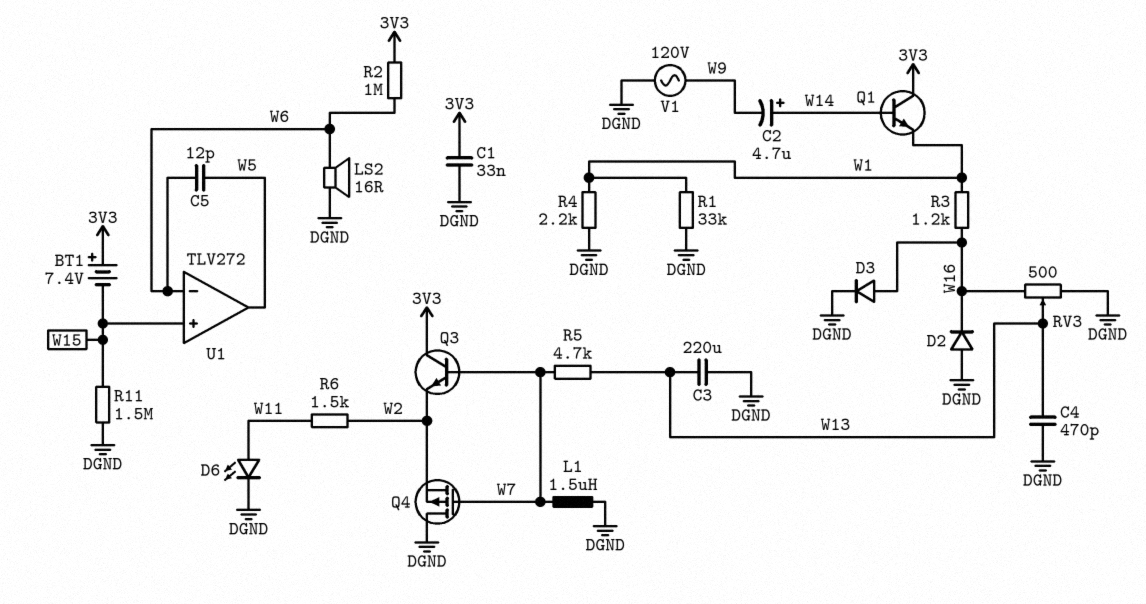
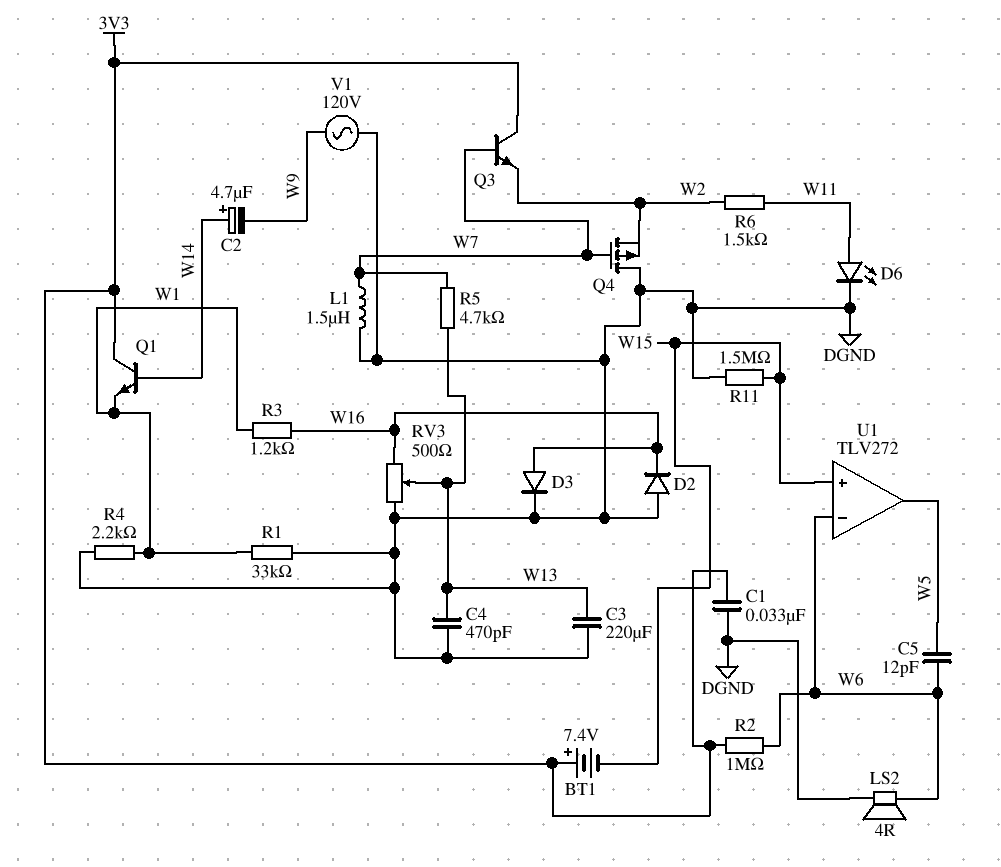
LS2: speaker 16R (DGND, W6) -> speaker 4R (DGND, W6)

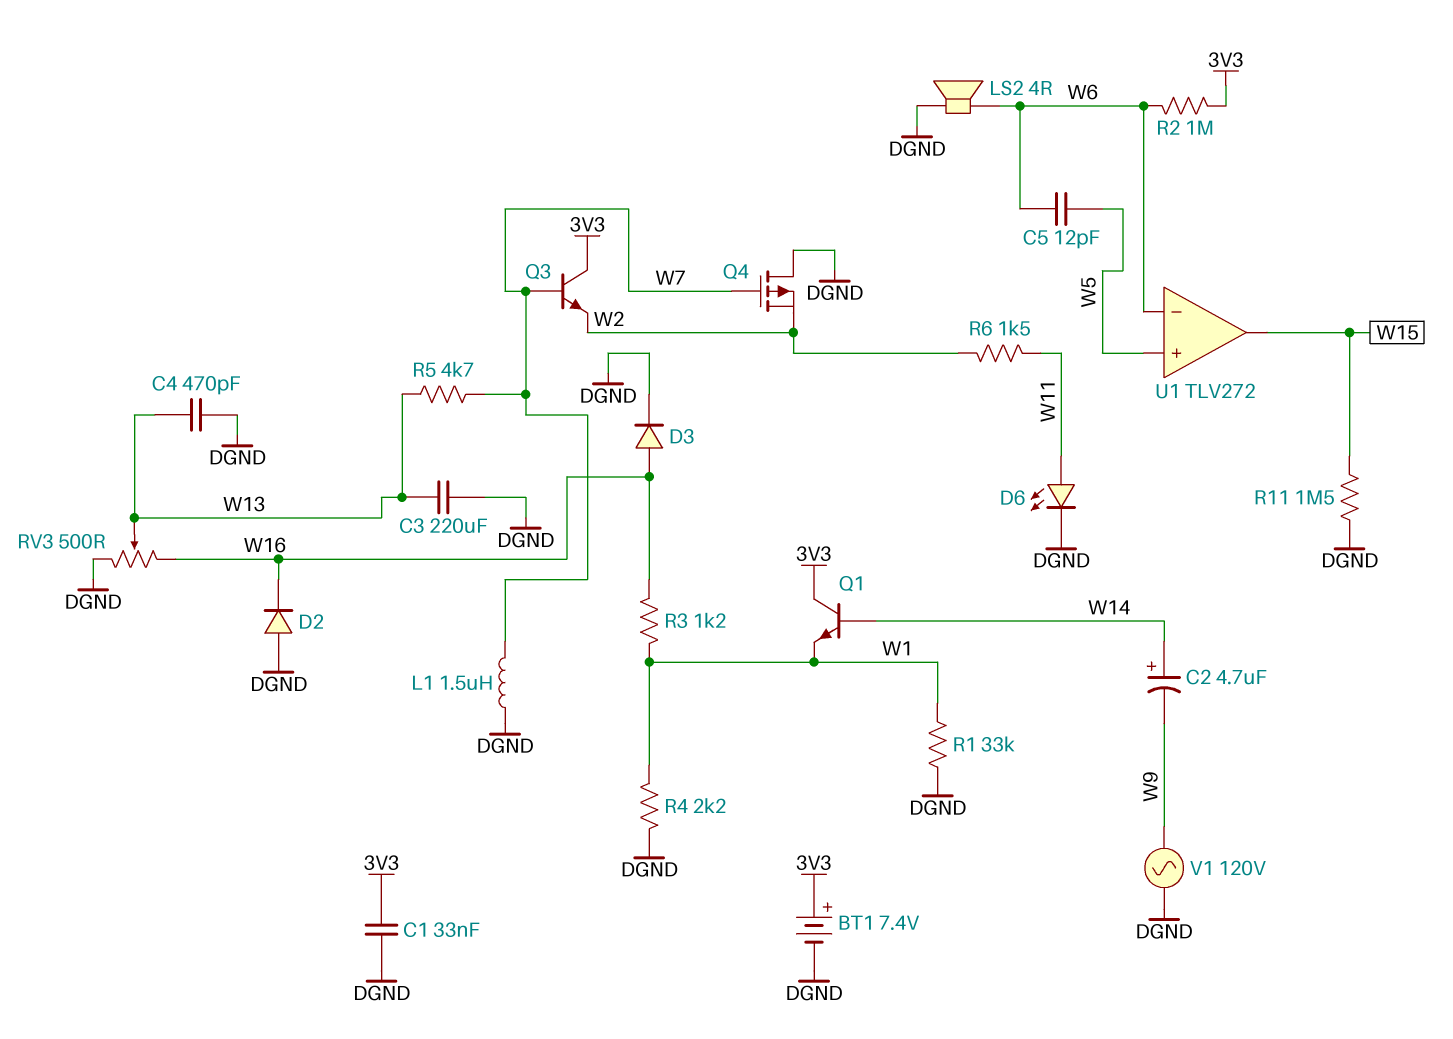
BT1: 7.4V (plus 3V3, minus W15) -> 7.4V (plus 3V3, minus DGND)
U1 pin in+: W15 -> W5
U1 pin out: W5 -> W15

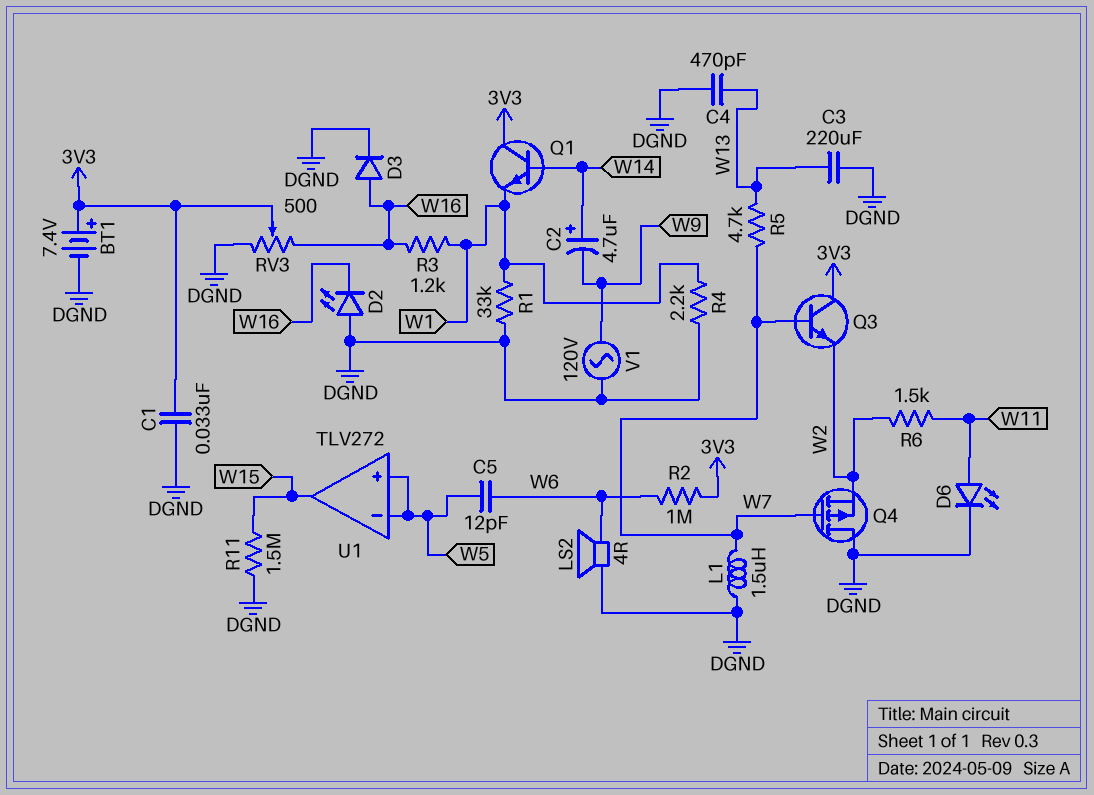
D2: diode (A DGND, K W16) -> LED (A DGND, K W16)
RV3: 500 (DGND, W16, wiper W13) -> 500 (DGND, W16, wiper 3V3)
U1 pin in-: W6 -> W5

